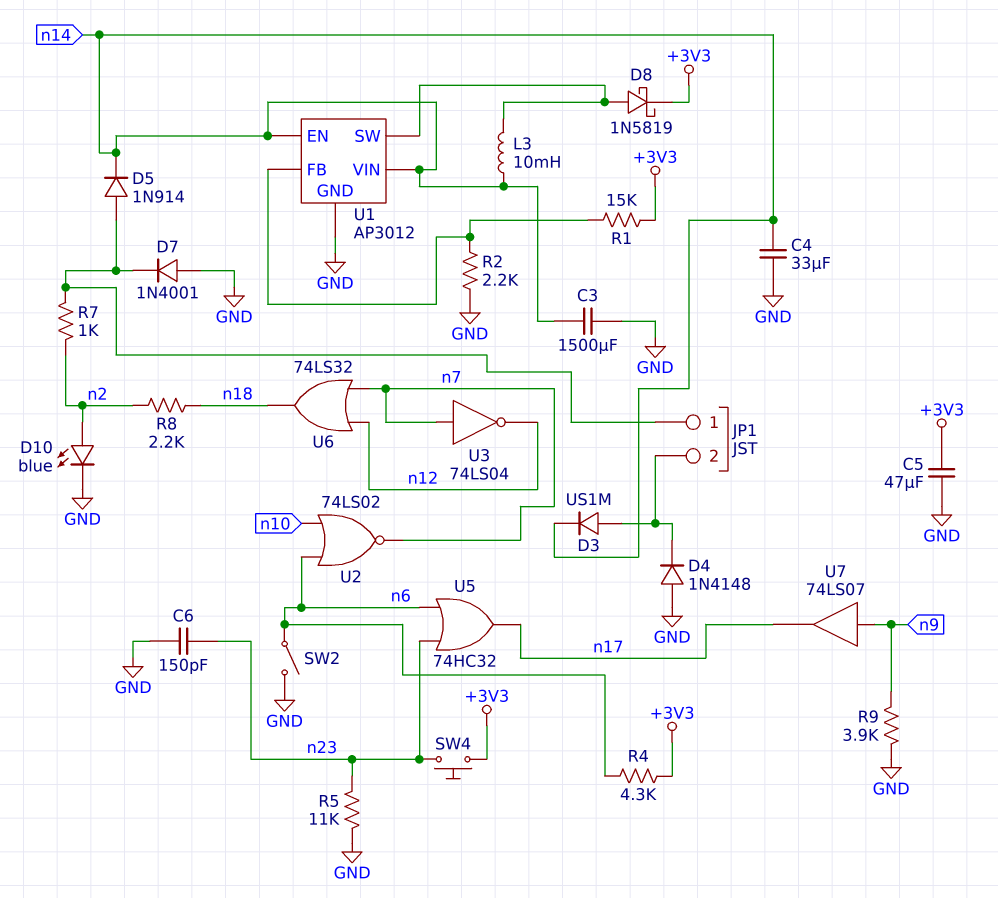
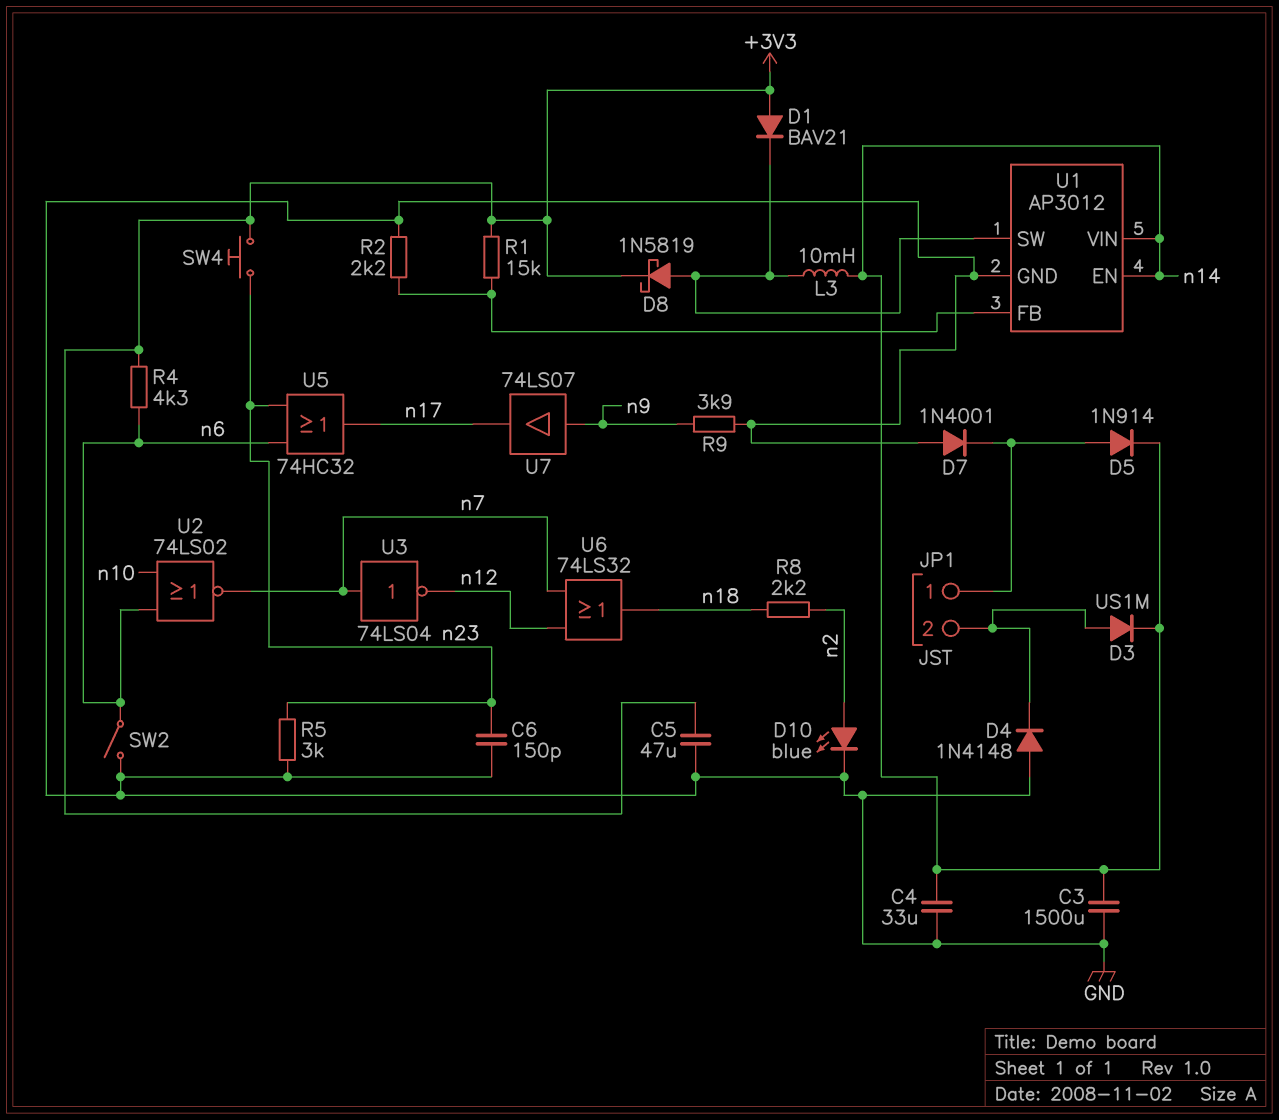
D1: none -> diode BAV21 (A +3V3, K U1/SW)
R5: 11k (GND, n23) -> 3k (GND, n23)
R7: 1k (JP1/1, n2) -> none

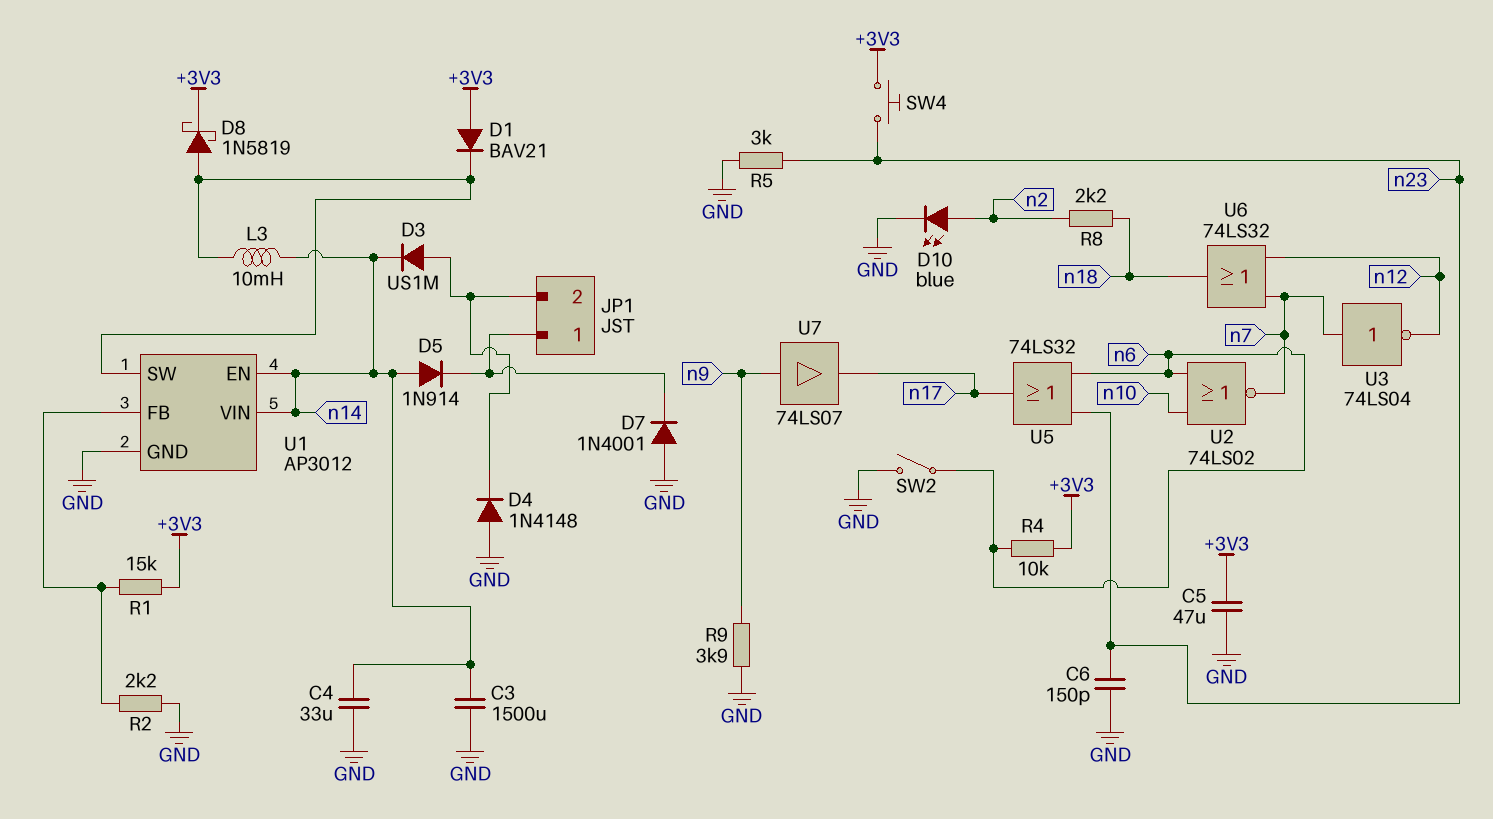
D5: diode 1N914 (A JP1/1, K n14) -> diode 1N914 (A n14, K JP1/1)
R4: 4.3k (+3V3, n6) -> 10k (+3V3, n6)
U5: OR 74HC32 (in n6, in n23, out n17) -> OR 74LS32 (in n6, in n23, out n17)

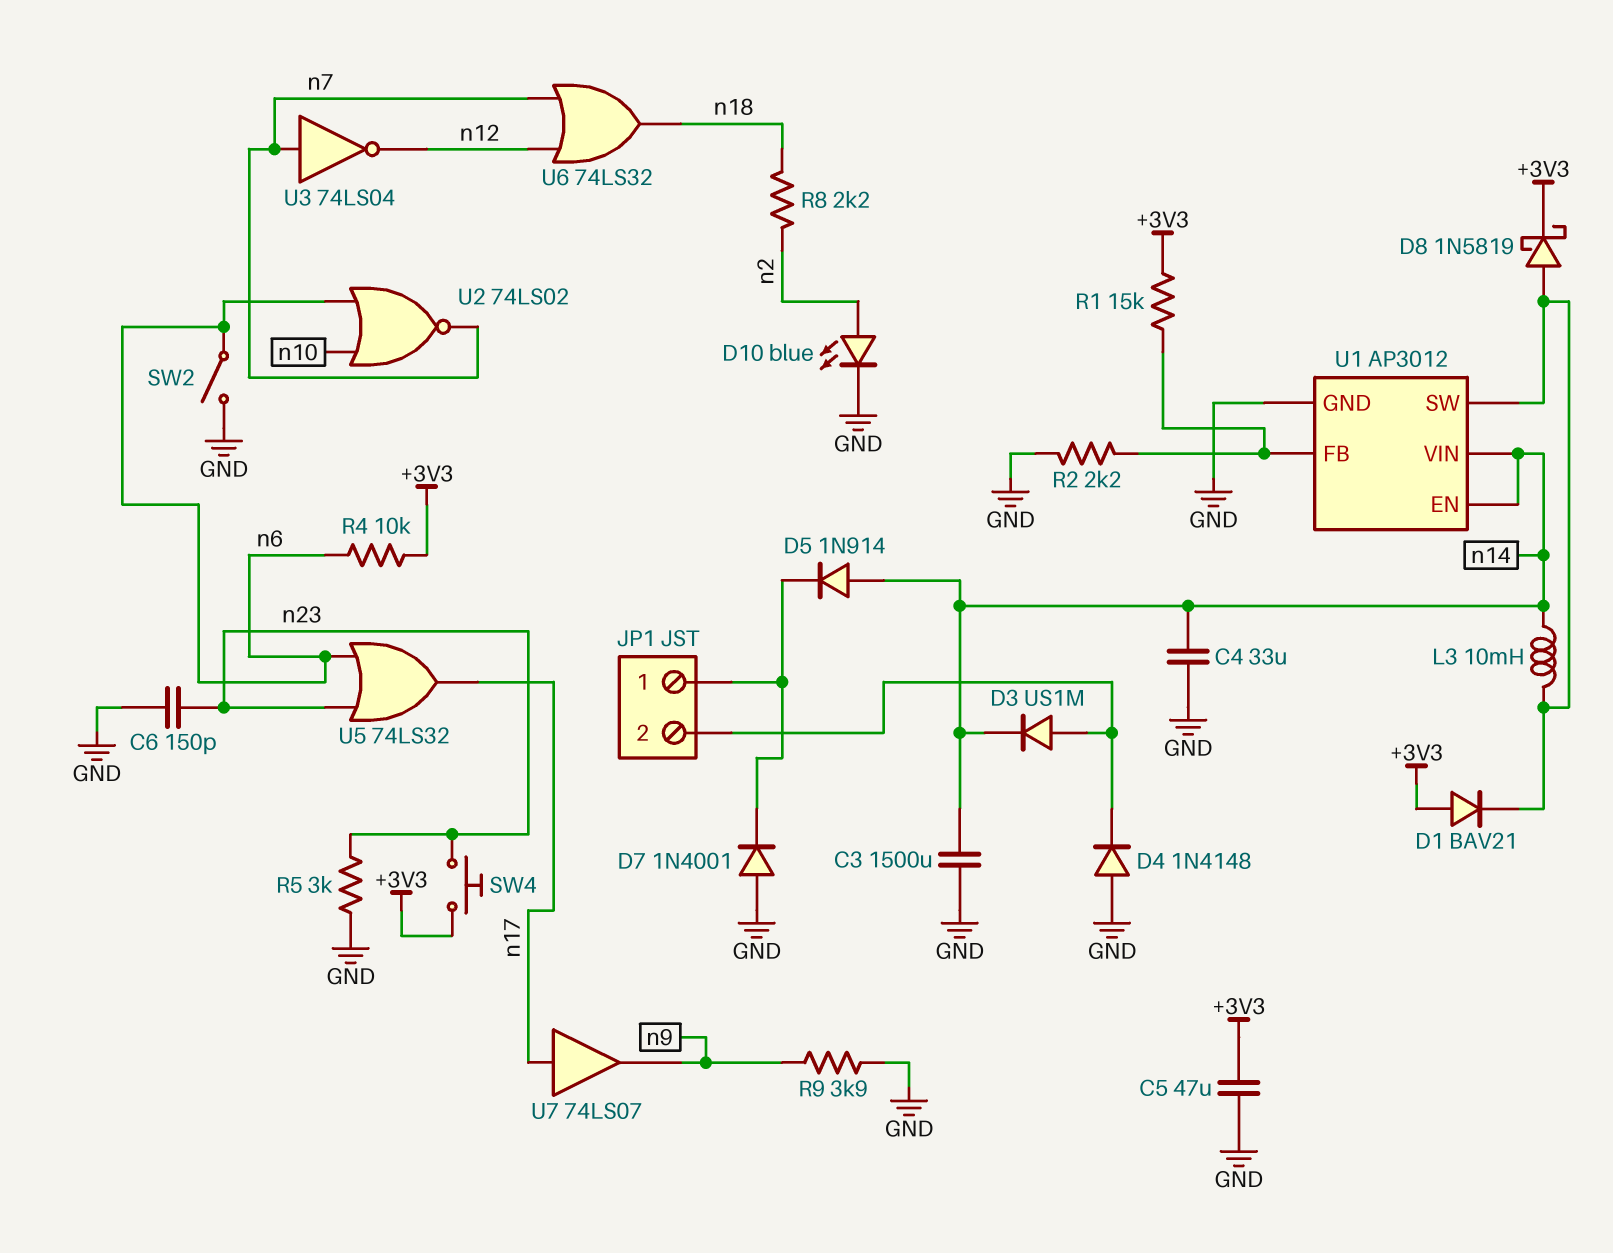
U7: buffer 74LS07 (in n9, out n17) -> buffer 74LS07 (in n17, out n9)

